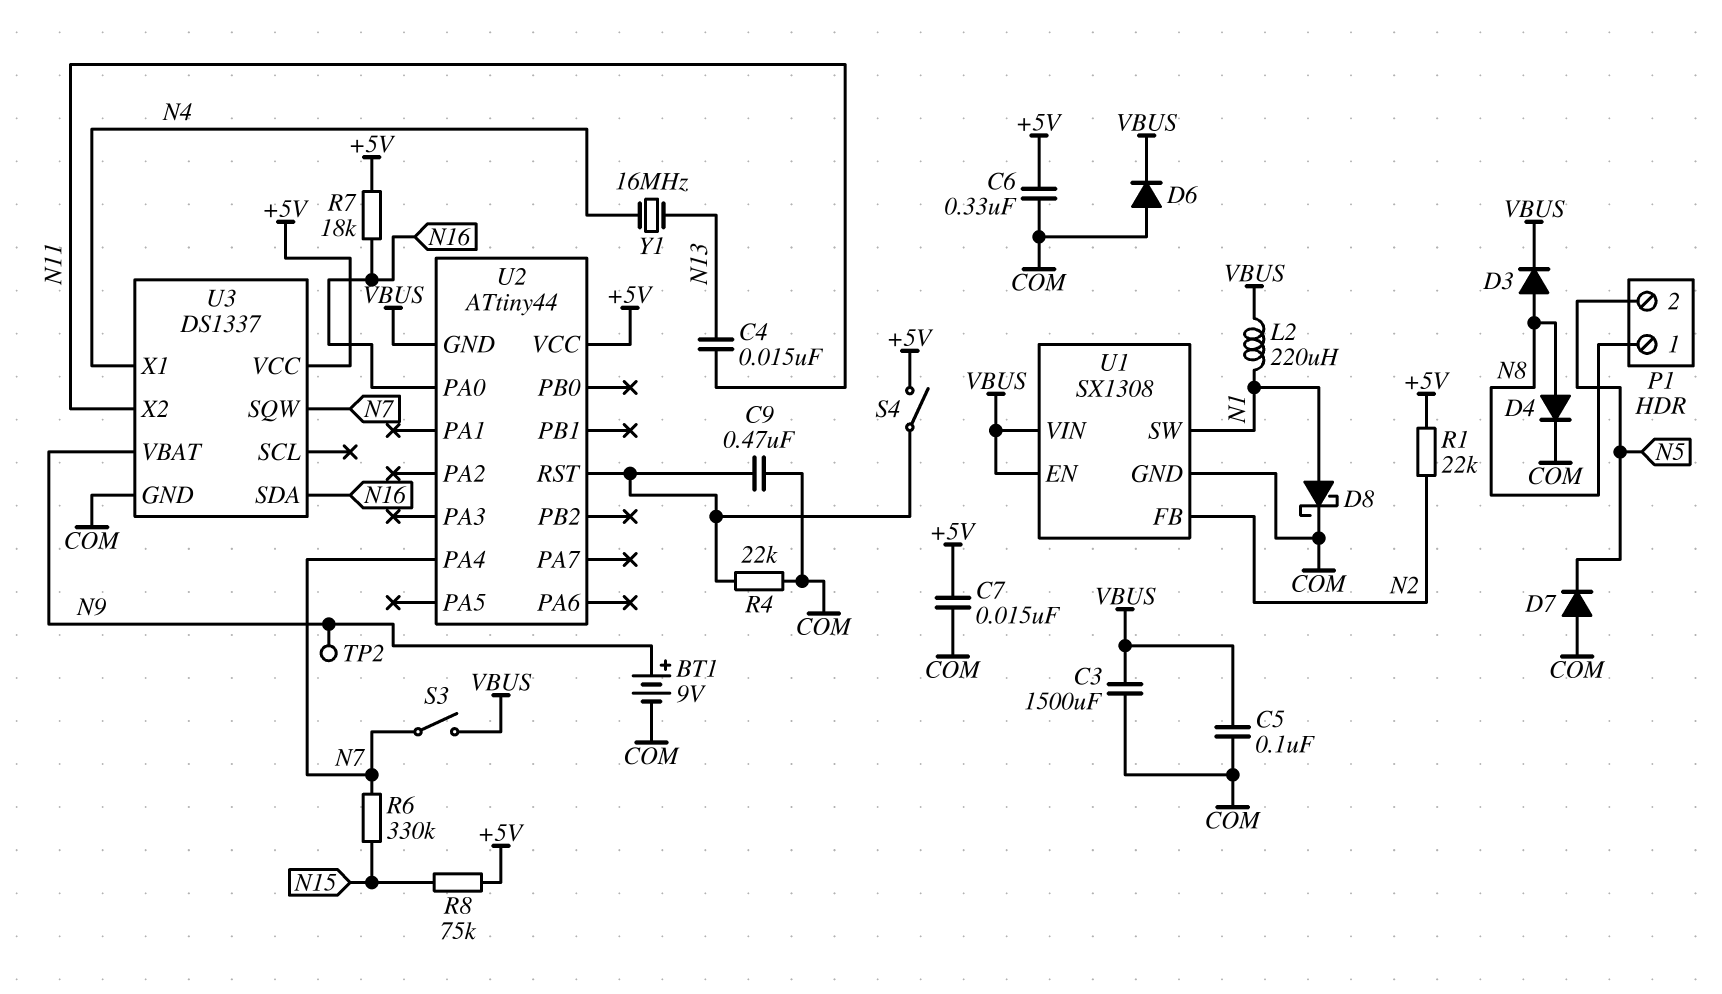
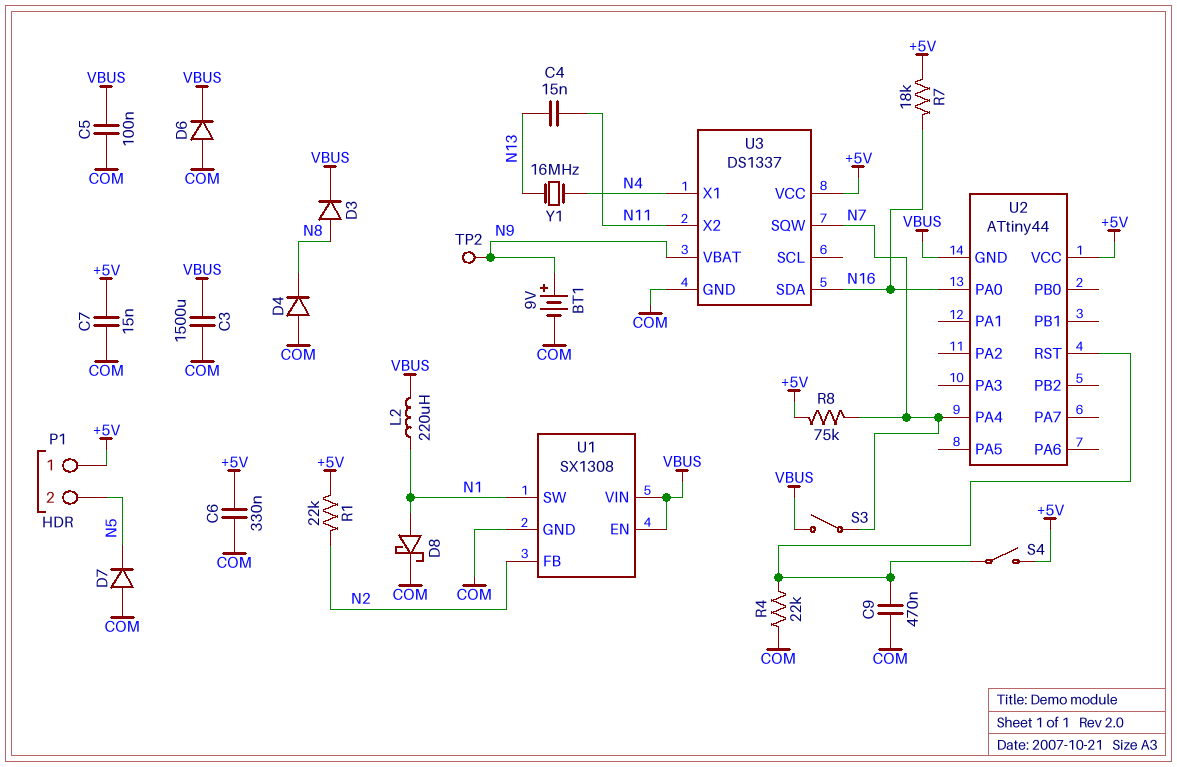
D4: diode (A N8, K COM) -> diode (A COM, K N8)
P1 pin 1: N8 -> +5V
R6: 330k (N7, N15) -> none
R8: 75k (+5V, N15) -> 75k (+5V, N7)

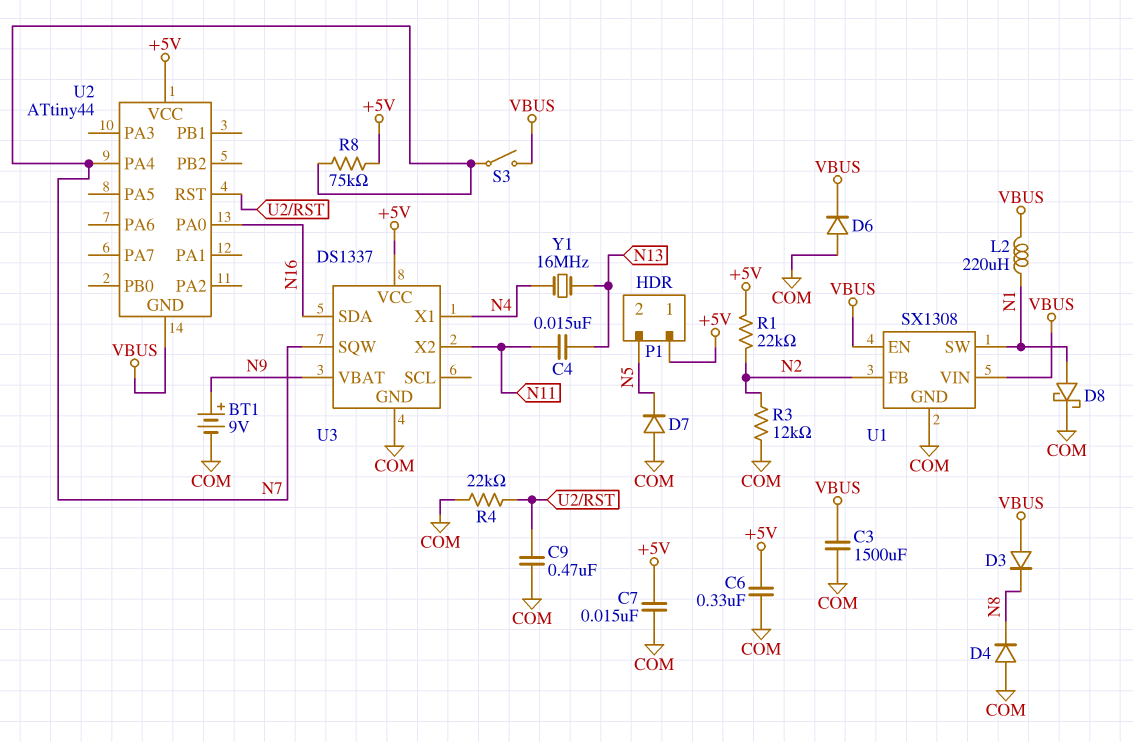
C5: 100nF (COM, VBUS) -> none
D3: diode (A N8, K VBUS) -> diode (A VBUS, K N8)
R3: none -> 12k (COM, N2)
R7: 18k (+5V, N16) -> none
S4: switch (+5V, U2/RST) -> none
TP2: test point (N9) -> none

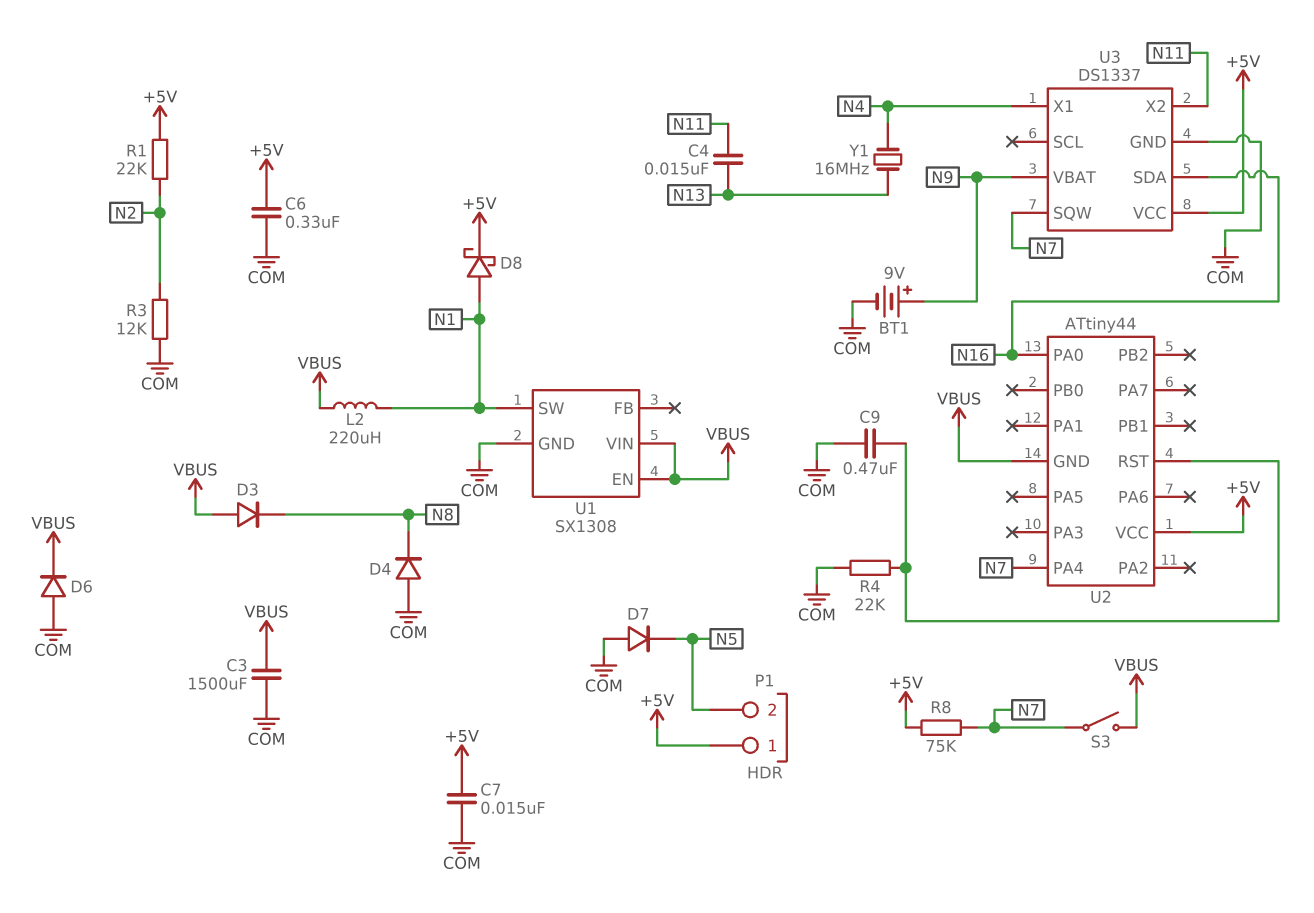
D8: schottky (A N1, K COM) -> schottky (A N1, K +5V)
U1 pin FB: N2 -> none

